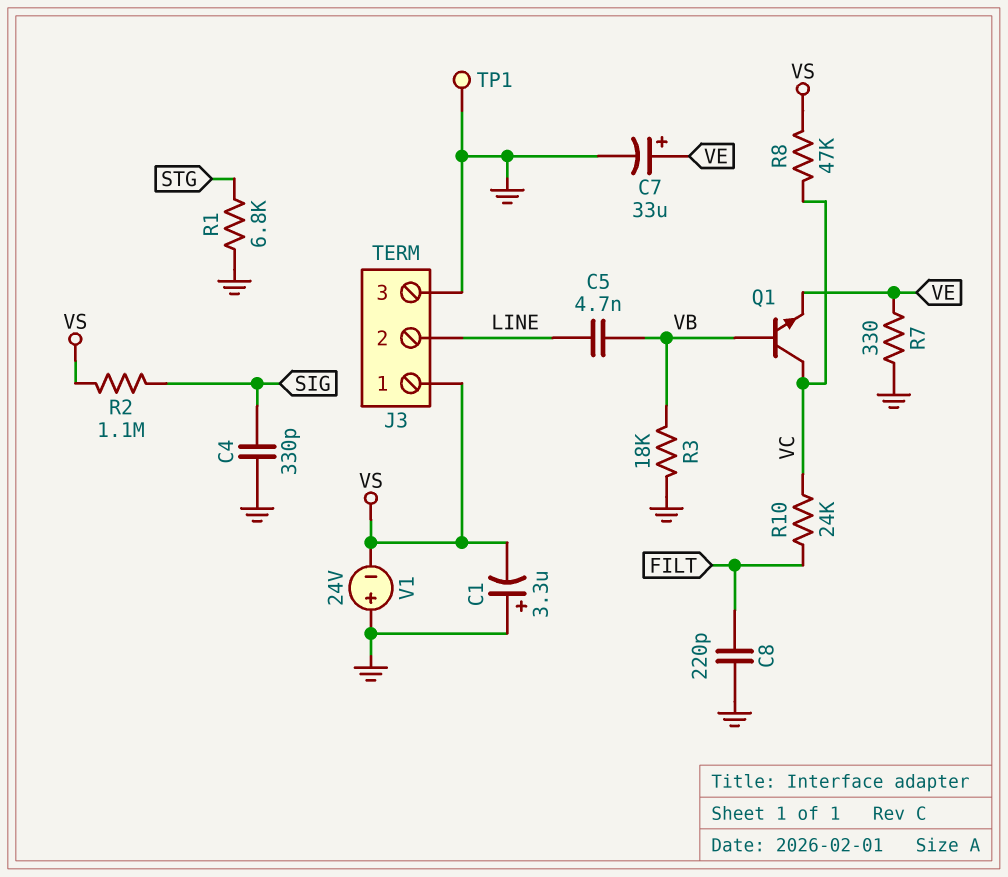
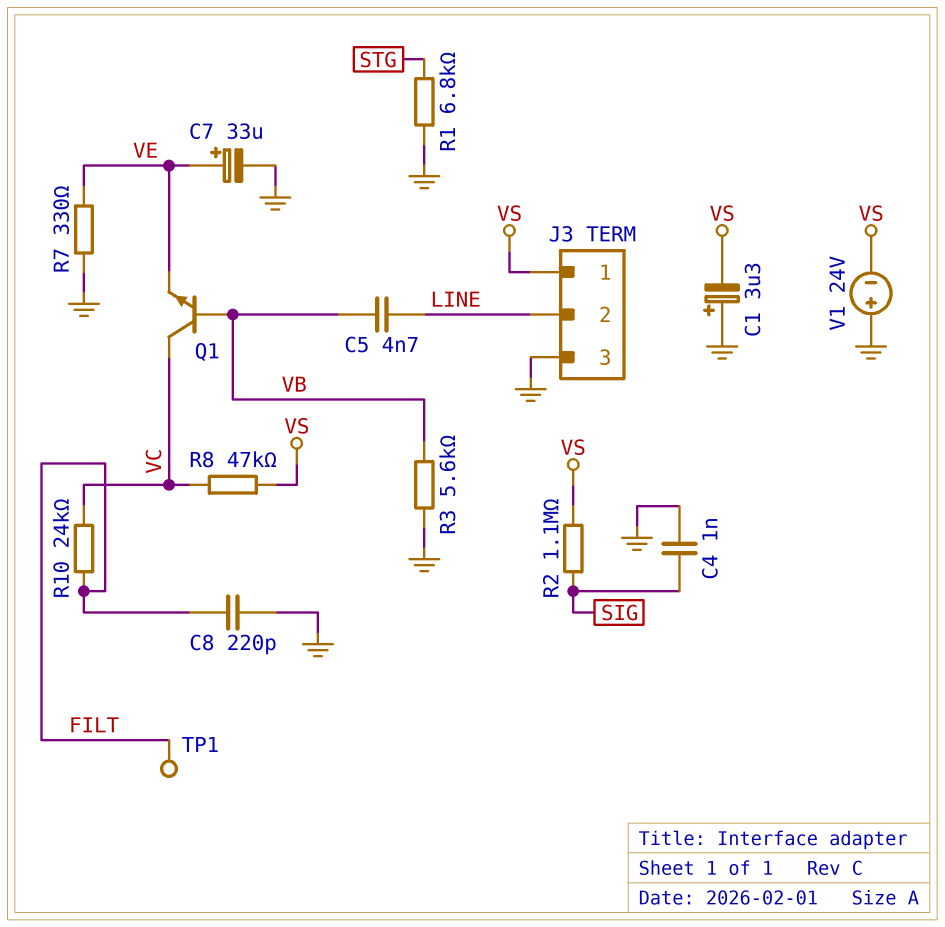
C4: 330pF (GND, SIG) -> 1nF (GND, SIG)
R3: 18k (GND, VB) -> 5.6k (GND, VB)
TP1: test point (GND) -> test point (FILT)

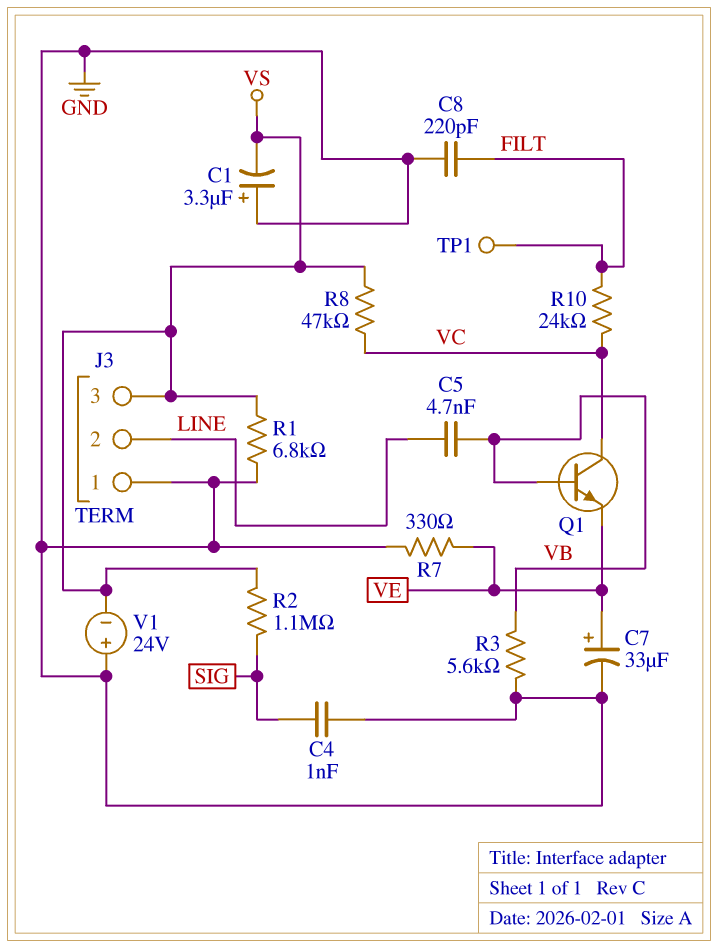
J3 pin 1: VS -> GND
J3 pin 3: GND -> VS
R1: 6.8k (GND, STG) -> 6.8k (GND, VS)

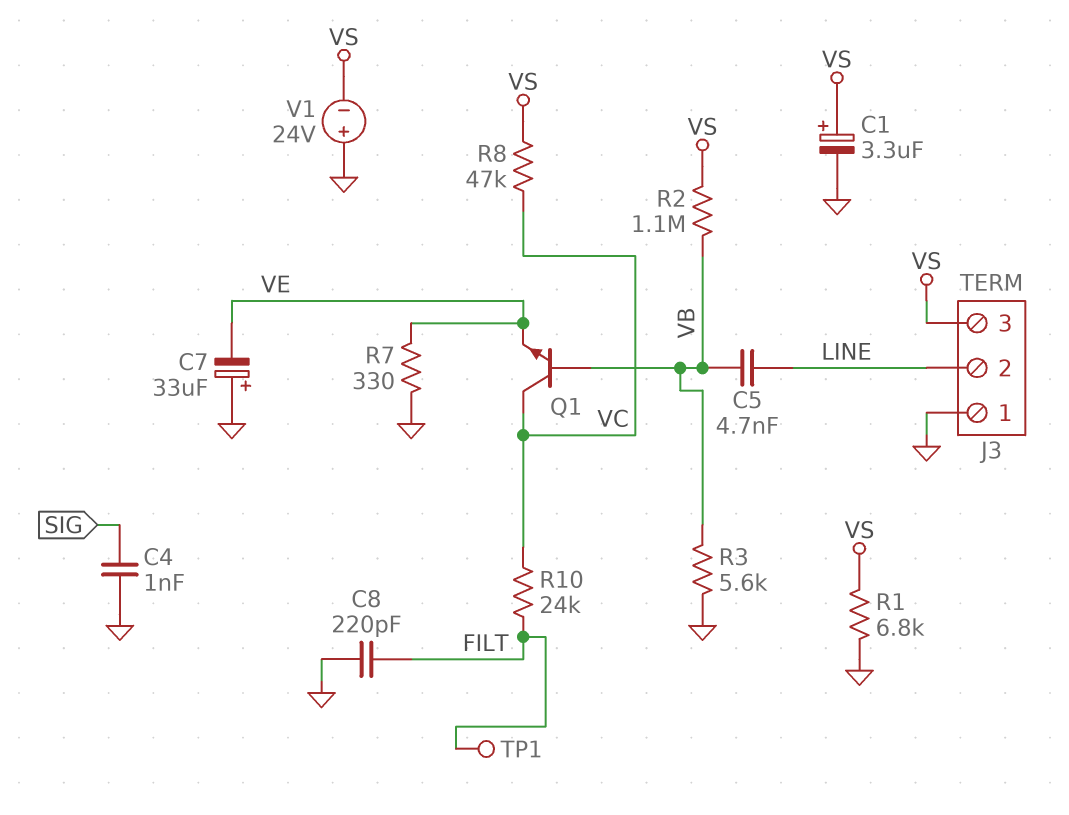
C1: 3.3uF (plus GND, minus VS) -> 3.3uF (plus VS, minus GND)
C7: 33uF (plus VE, minus GND) -> 33uF (plus GND, minus VE)
R2: 1.1M (SIG, VS) -> 1.1M (VB, VS)

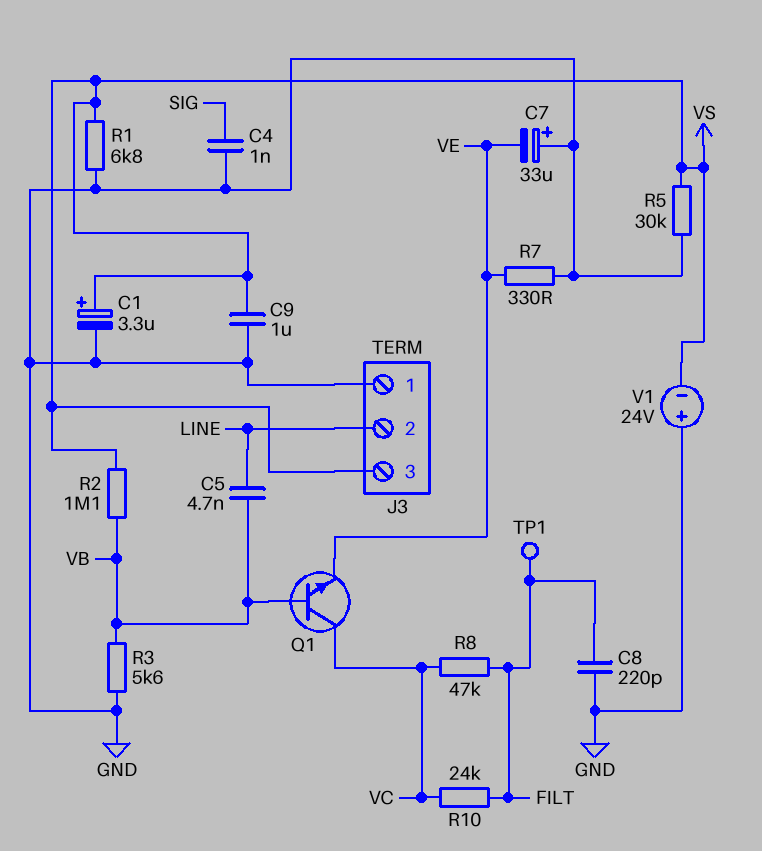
C9: none -> 1uF (GND, VS)
R5: none -> 30k (GND, VS)
R8: 47k (VC, VS) -> 47k (FILT, VC)

